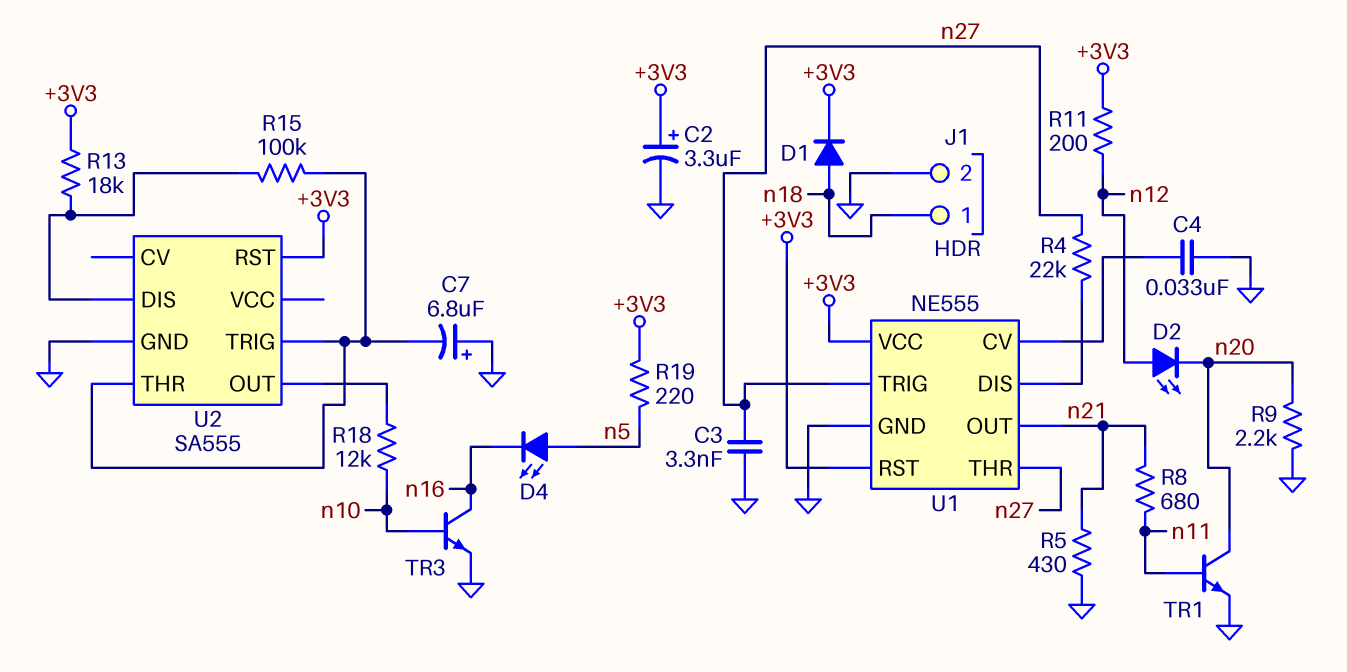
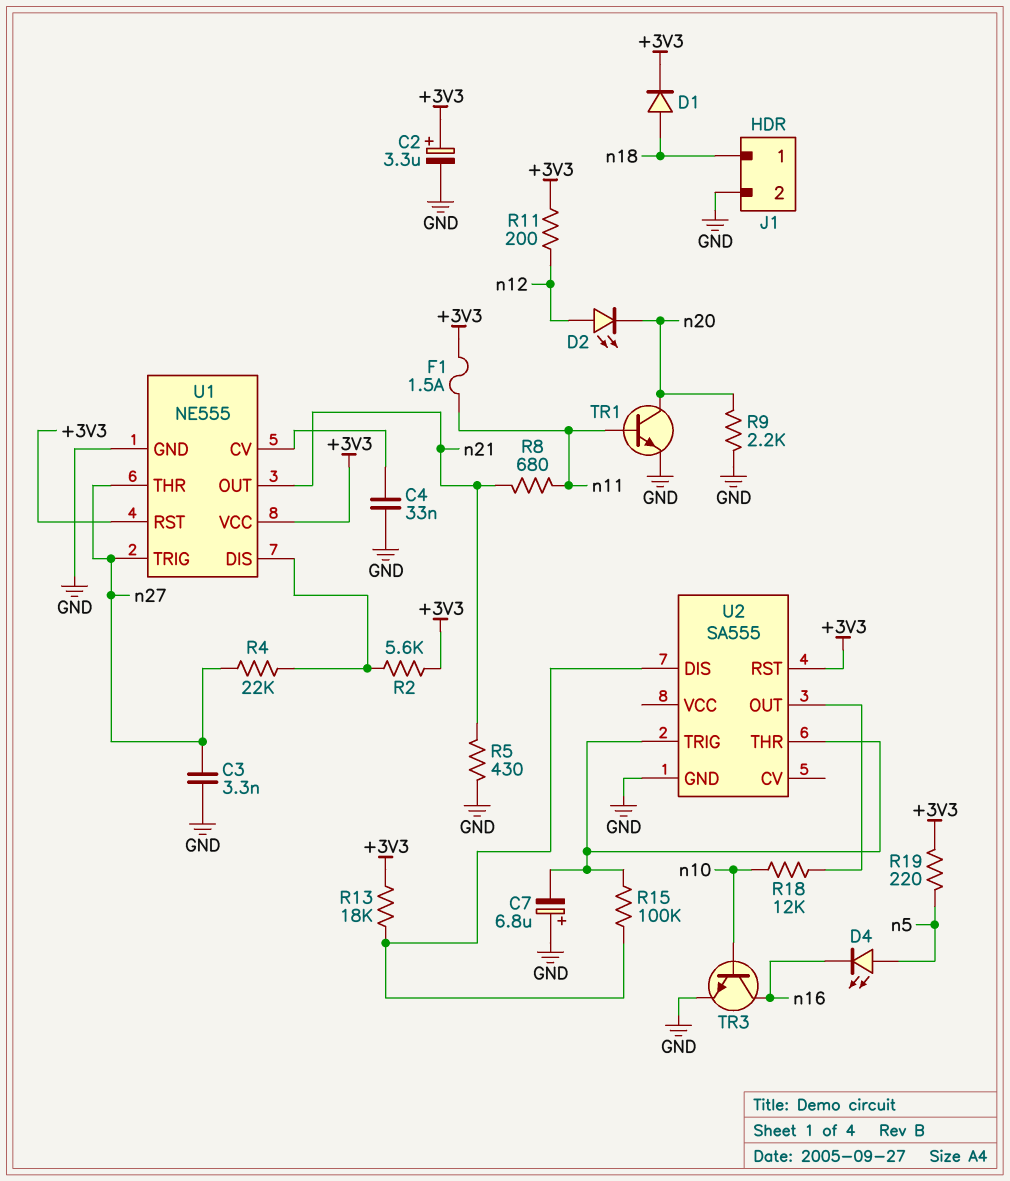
F1: none -> 1.5A (+3V3, n11)
R2: none -> 5.6k (+3V3, U1/DIS)

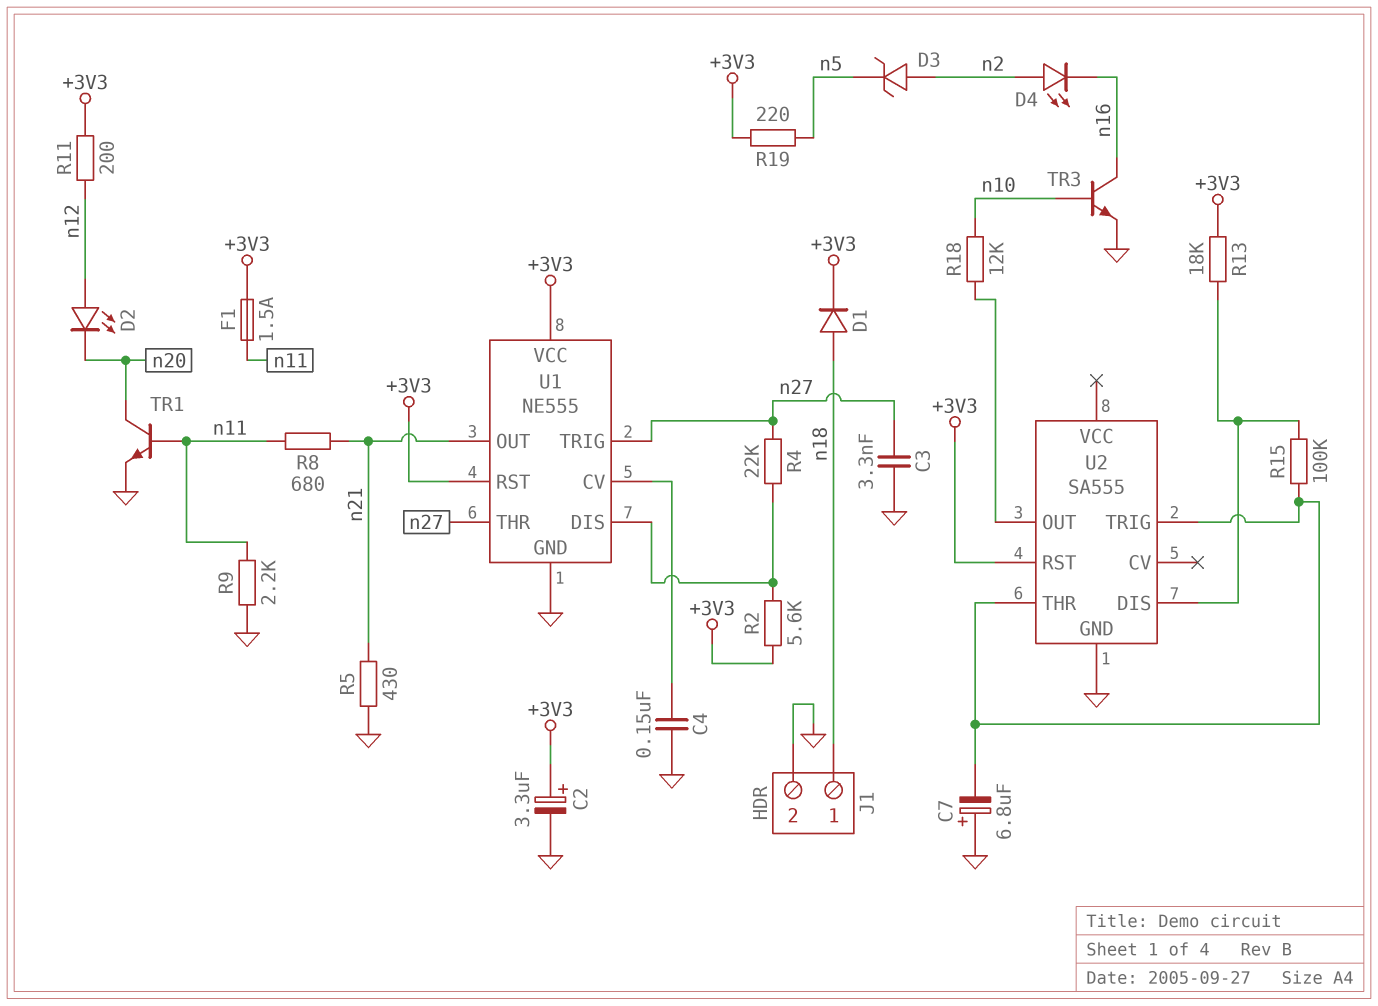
C4: 33nF (GND, U1/CV) -> 150nF (GND, U1/CV)
D3: none -> zener (A n2, K n5)
D4: LED (A n5, K n16) -> LED (A n2, K n16)
R9: 2.2k (GND, n20) -> 2.2k (GND, n11)

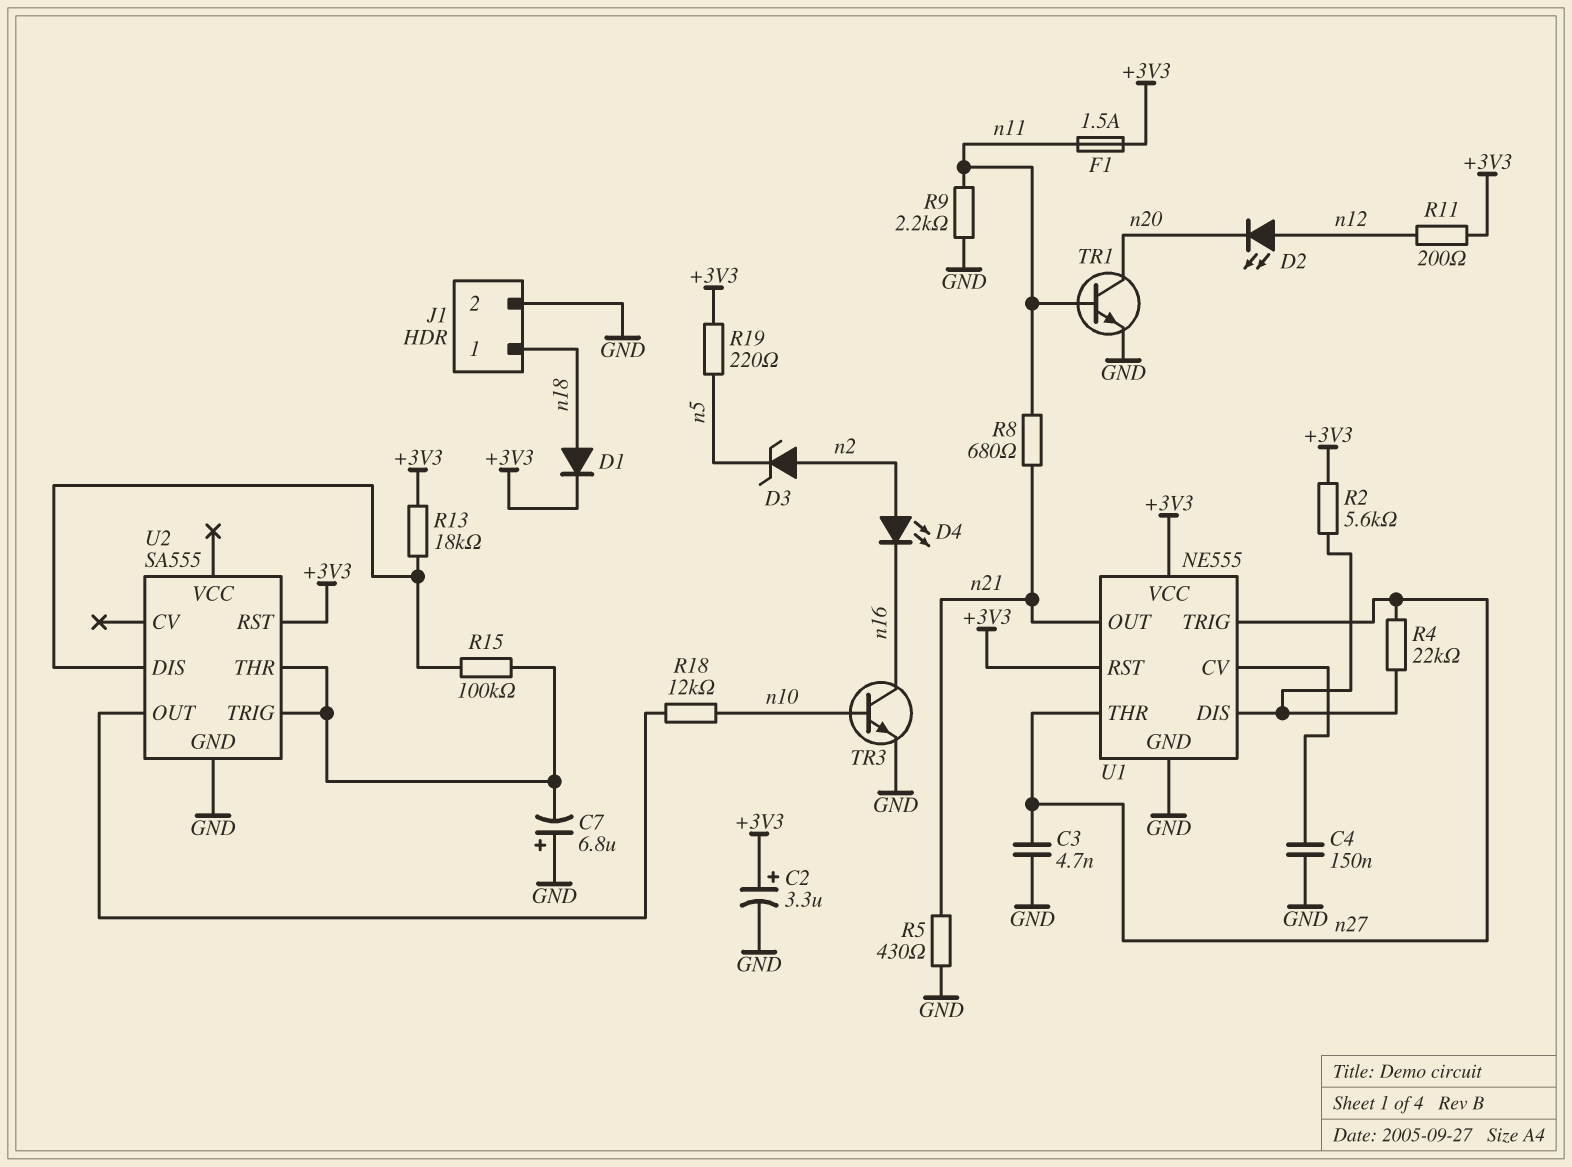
C3: 3.3nF (GND, n27) -> 4.7nF (GND, n27)

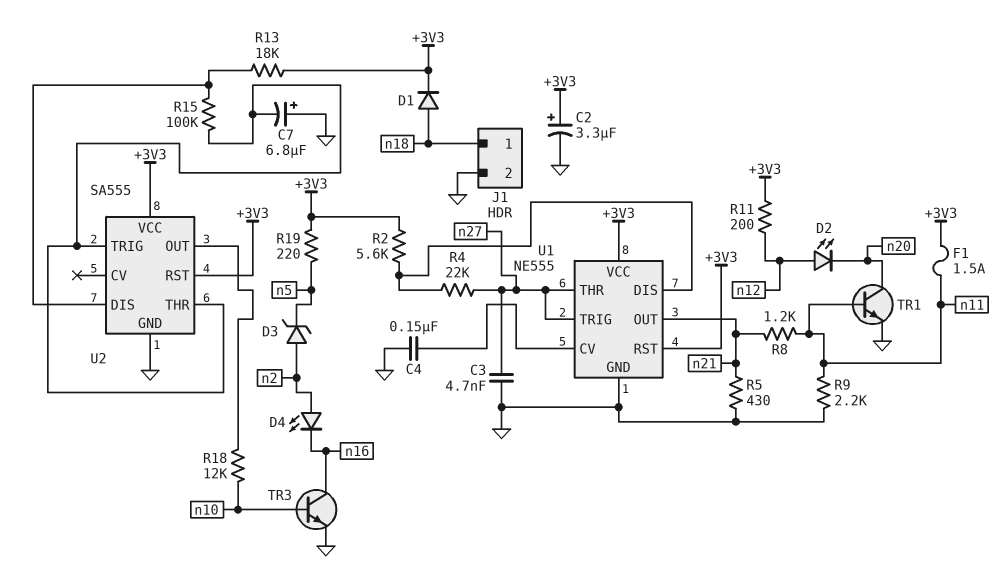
R8: 680 (n11, n21) -> 1.2k (n11, n21)
U2 pin VCC: none -> +3V3

